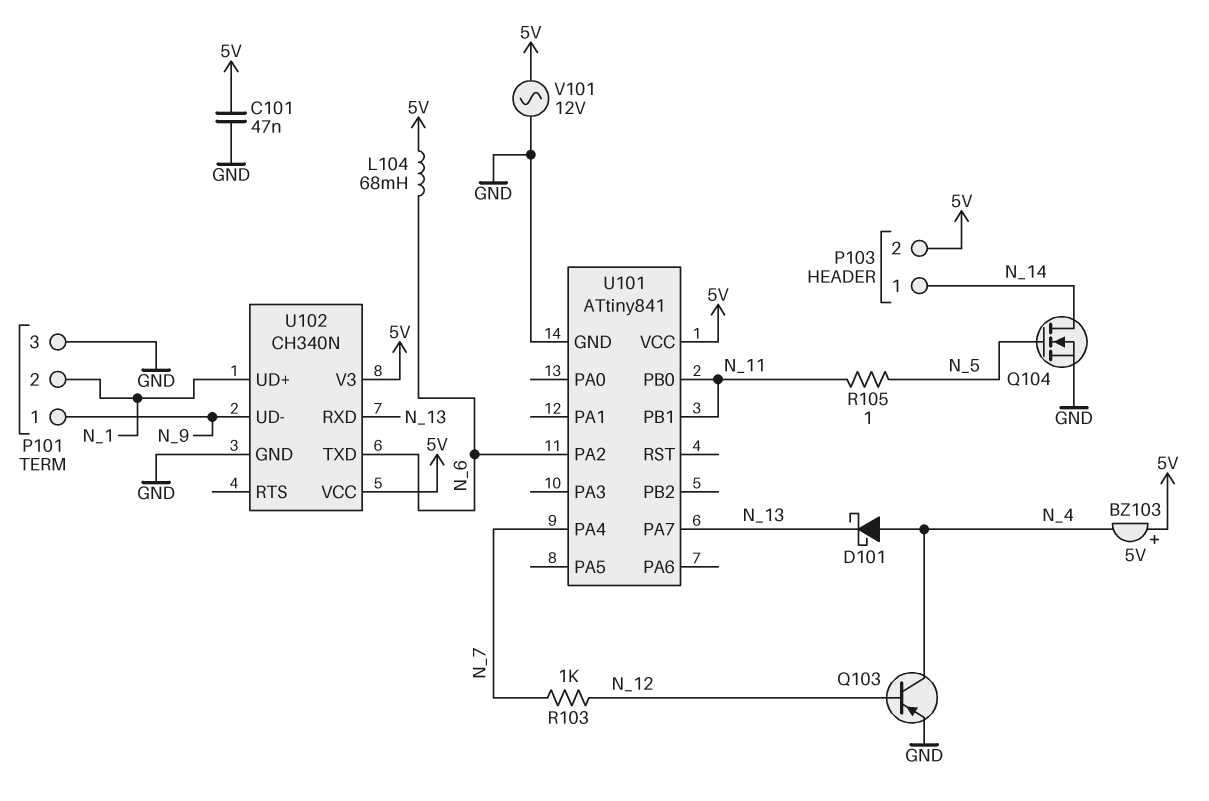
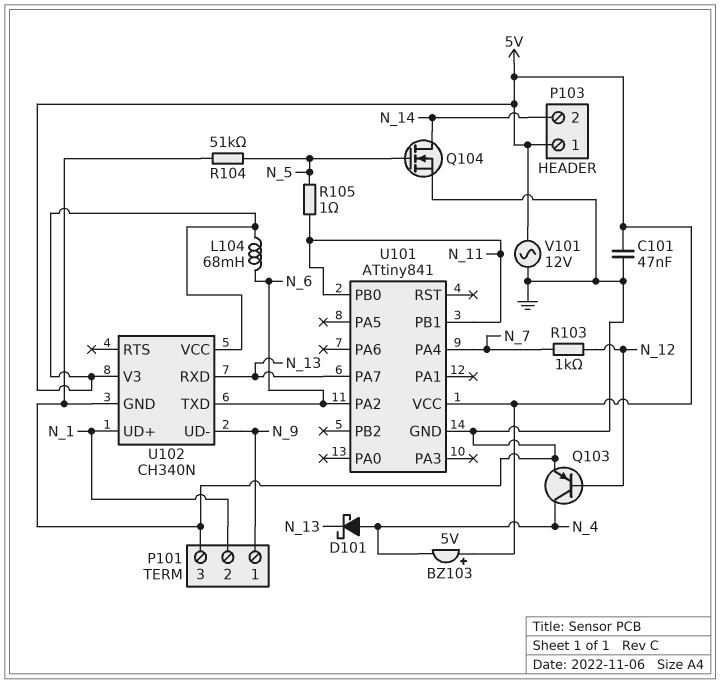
P103 pin 1: N_14 -> 5V
P103 pin 2: 5V -> N_14
R104: none -> 51k (GND, N_5)

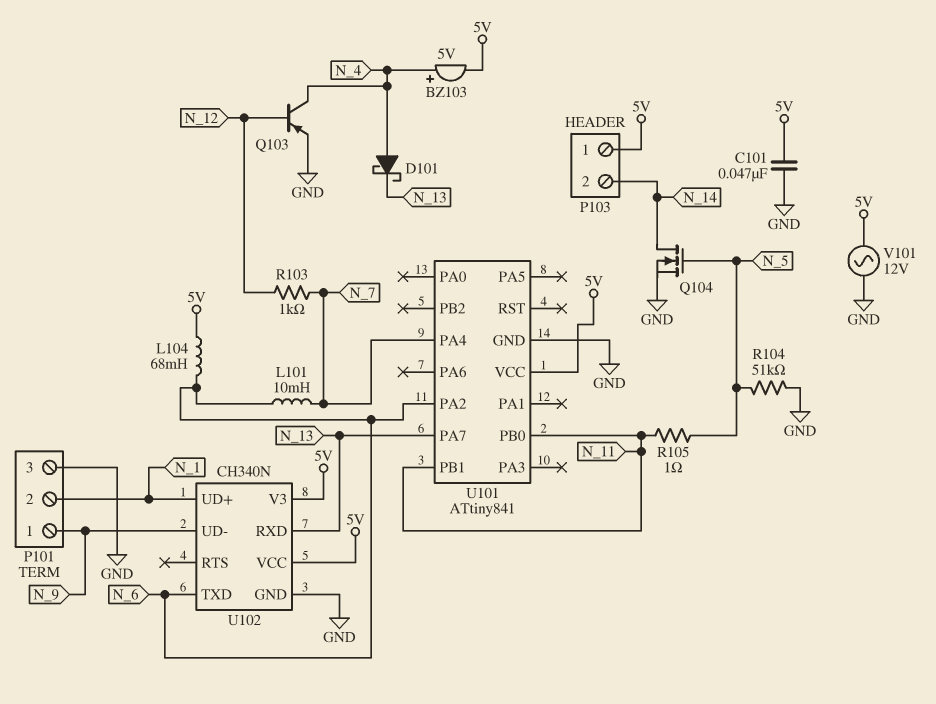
BZ103: buzzer 5V (plus 5V, minus N_4) -> buzzer 5V (plus N_4, minus 5V)
L101: none -> 10mH (N_6, N_7)

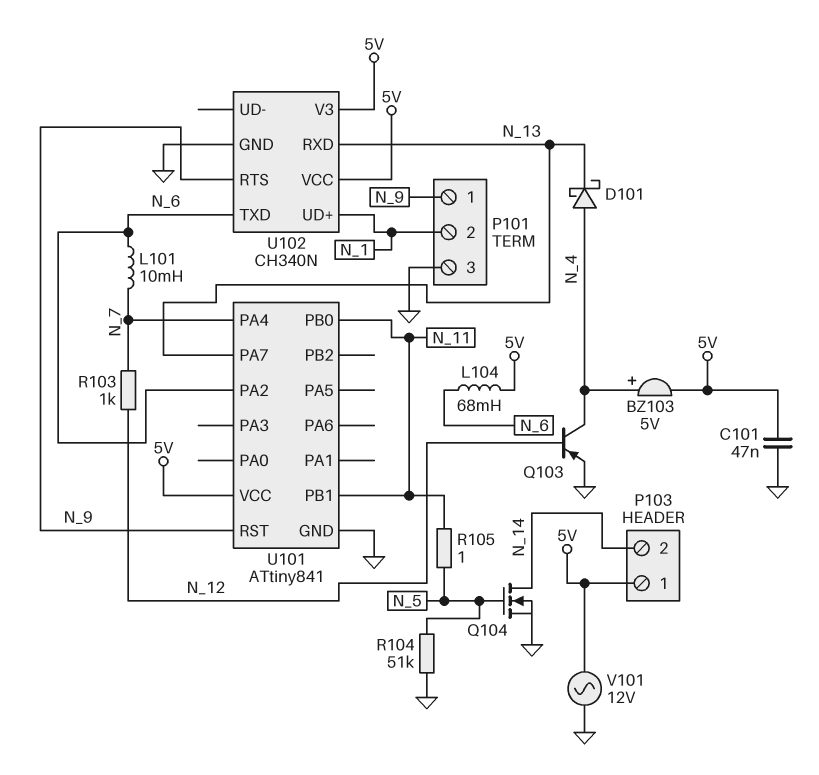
U101 pin RST: none -> N_9
U102 pin RTS: none -> N_9
U102 pin UD-: N_9 -> none

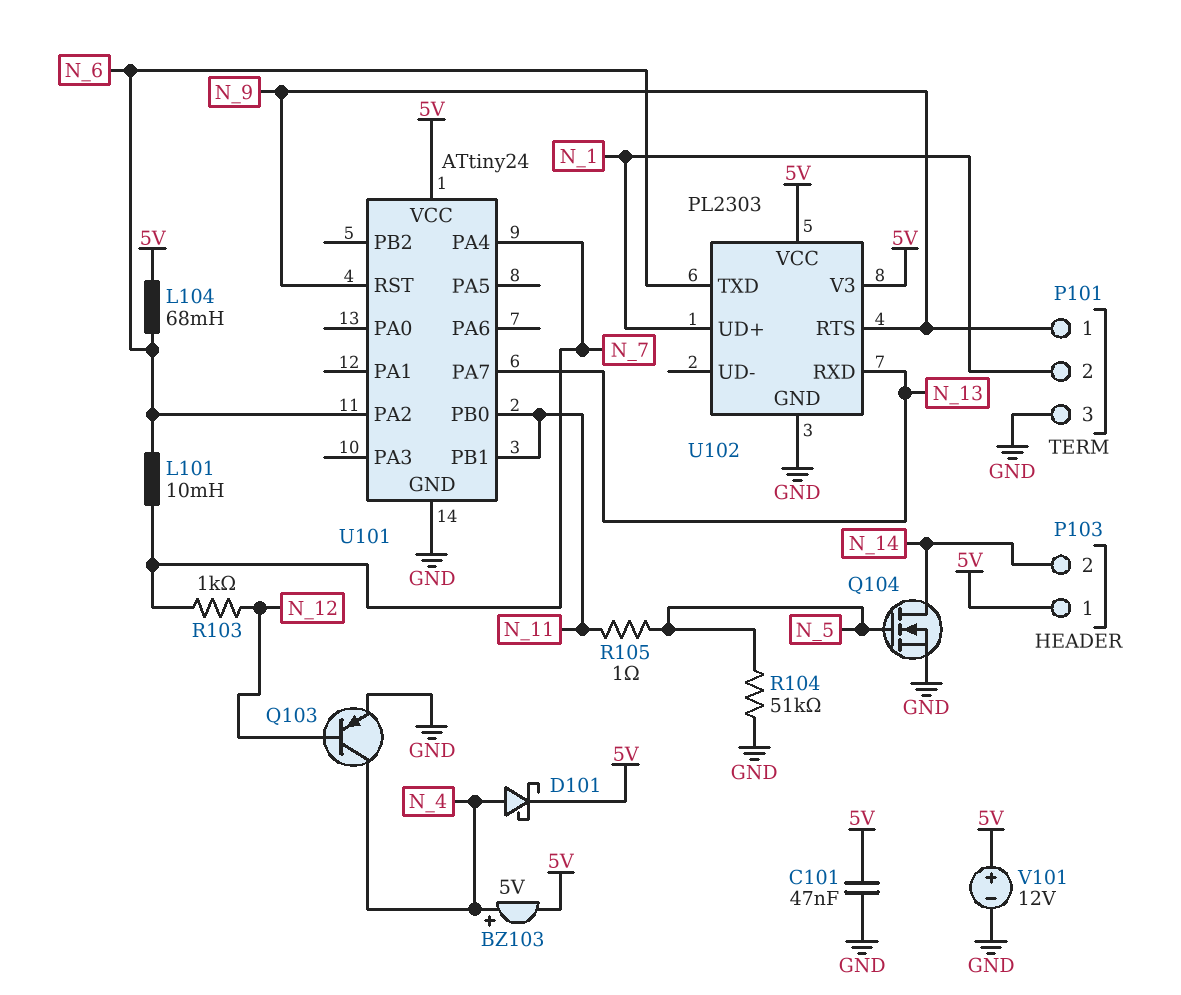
D101: schottky (A N_4, K N_13) -> schottky (A N_4, K 5V)
U101: ATtiny841 -> ATtiny24
U102: CH340N -> PL2303
V101: AC 12V (5V, GND) -> 12V (plus 5V, minus GND)

